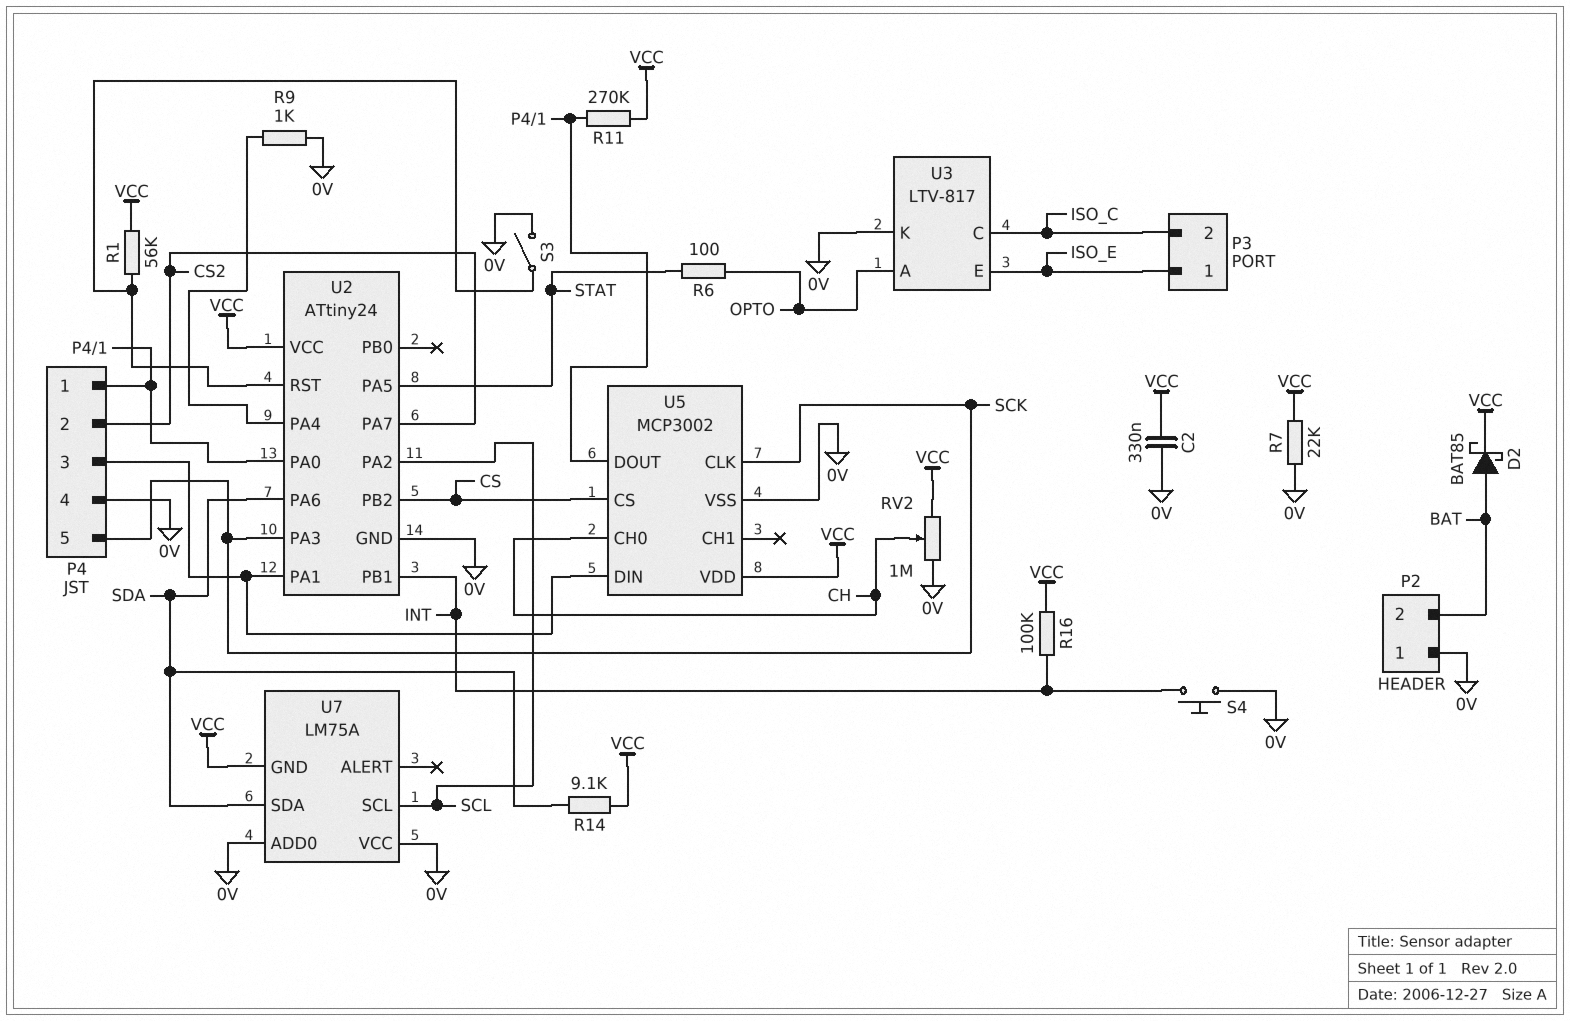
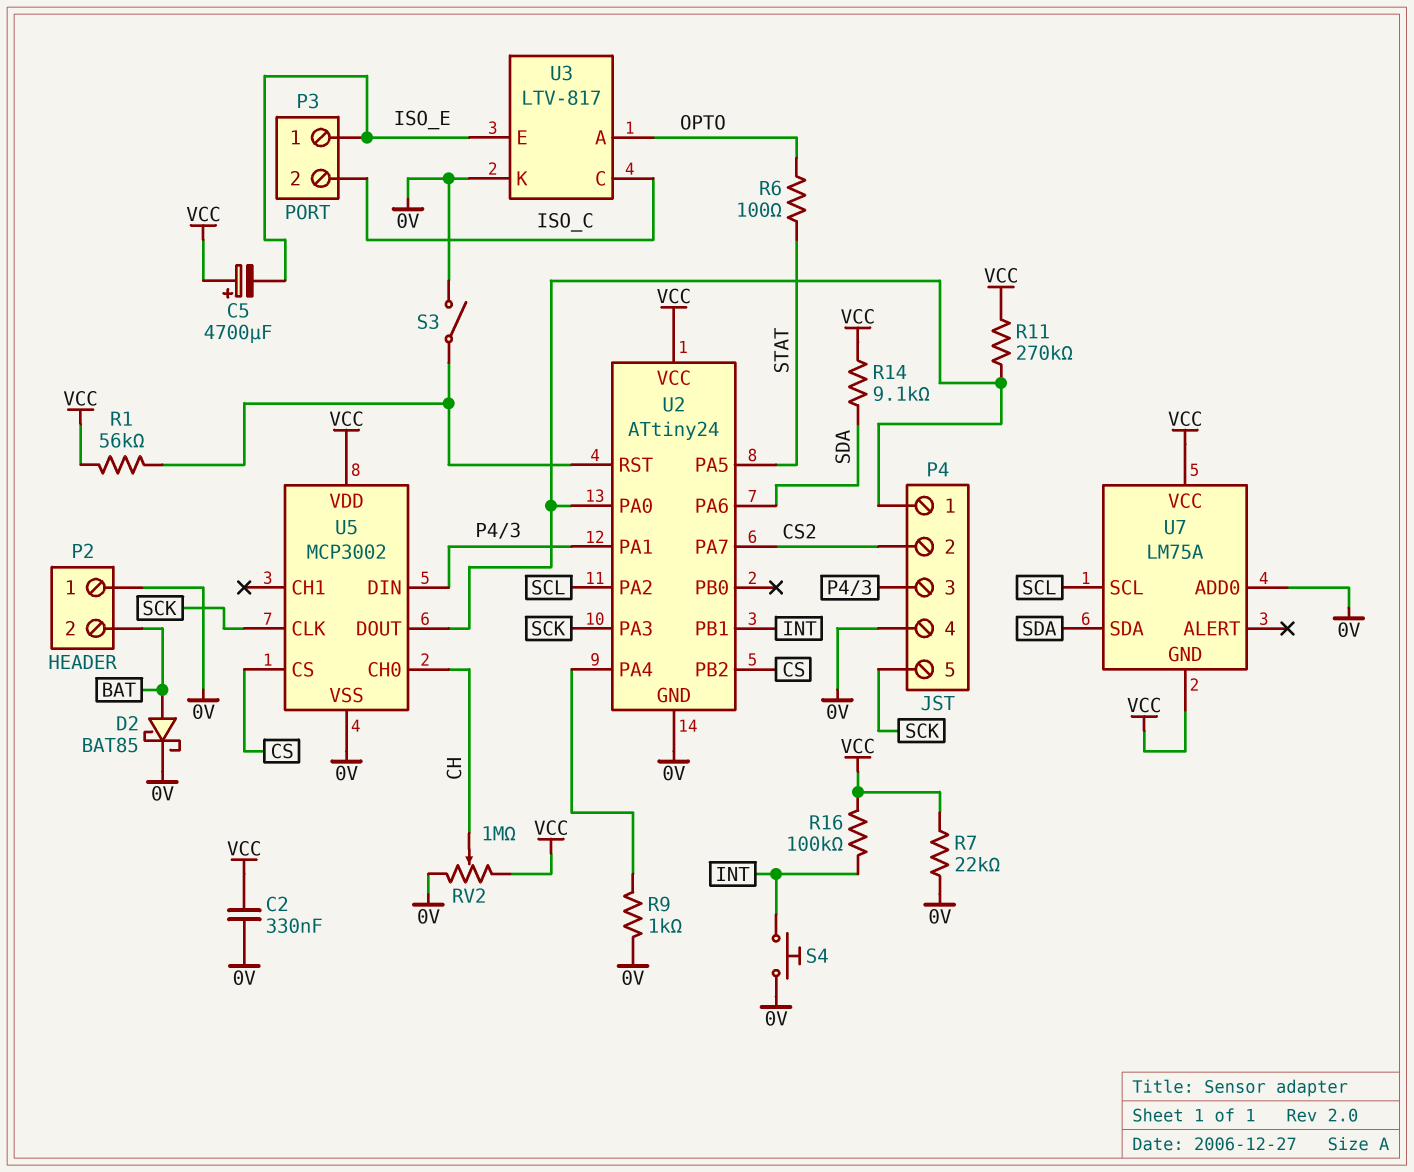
C5: none -> 4700uF (plus VCC, minus ISO_E)
D2: schottky BAT85 (A BAT, K VCC) -> schottky BAT85 (A BAT, K 0V)
U7 pin VCC: 0V -> VCC

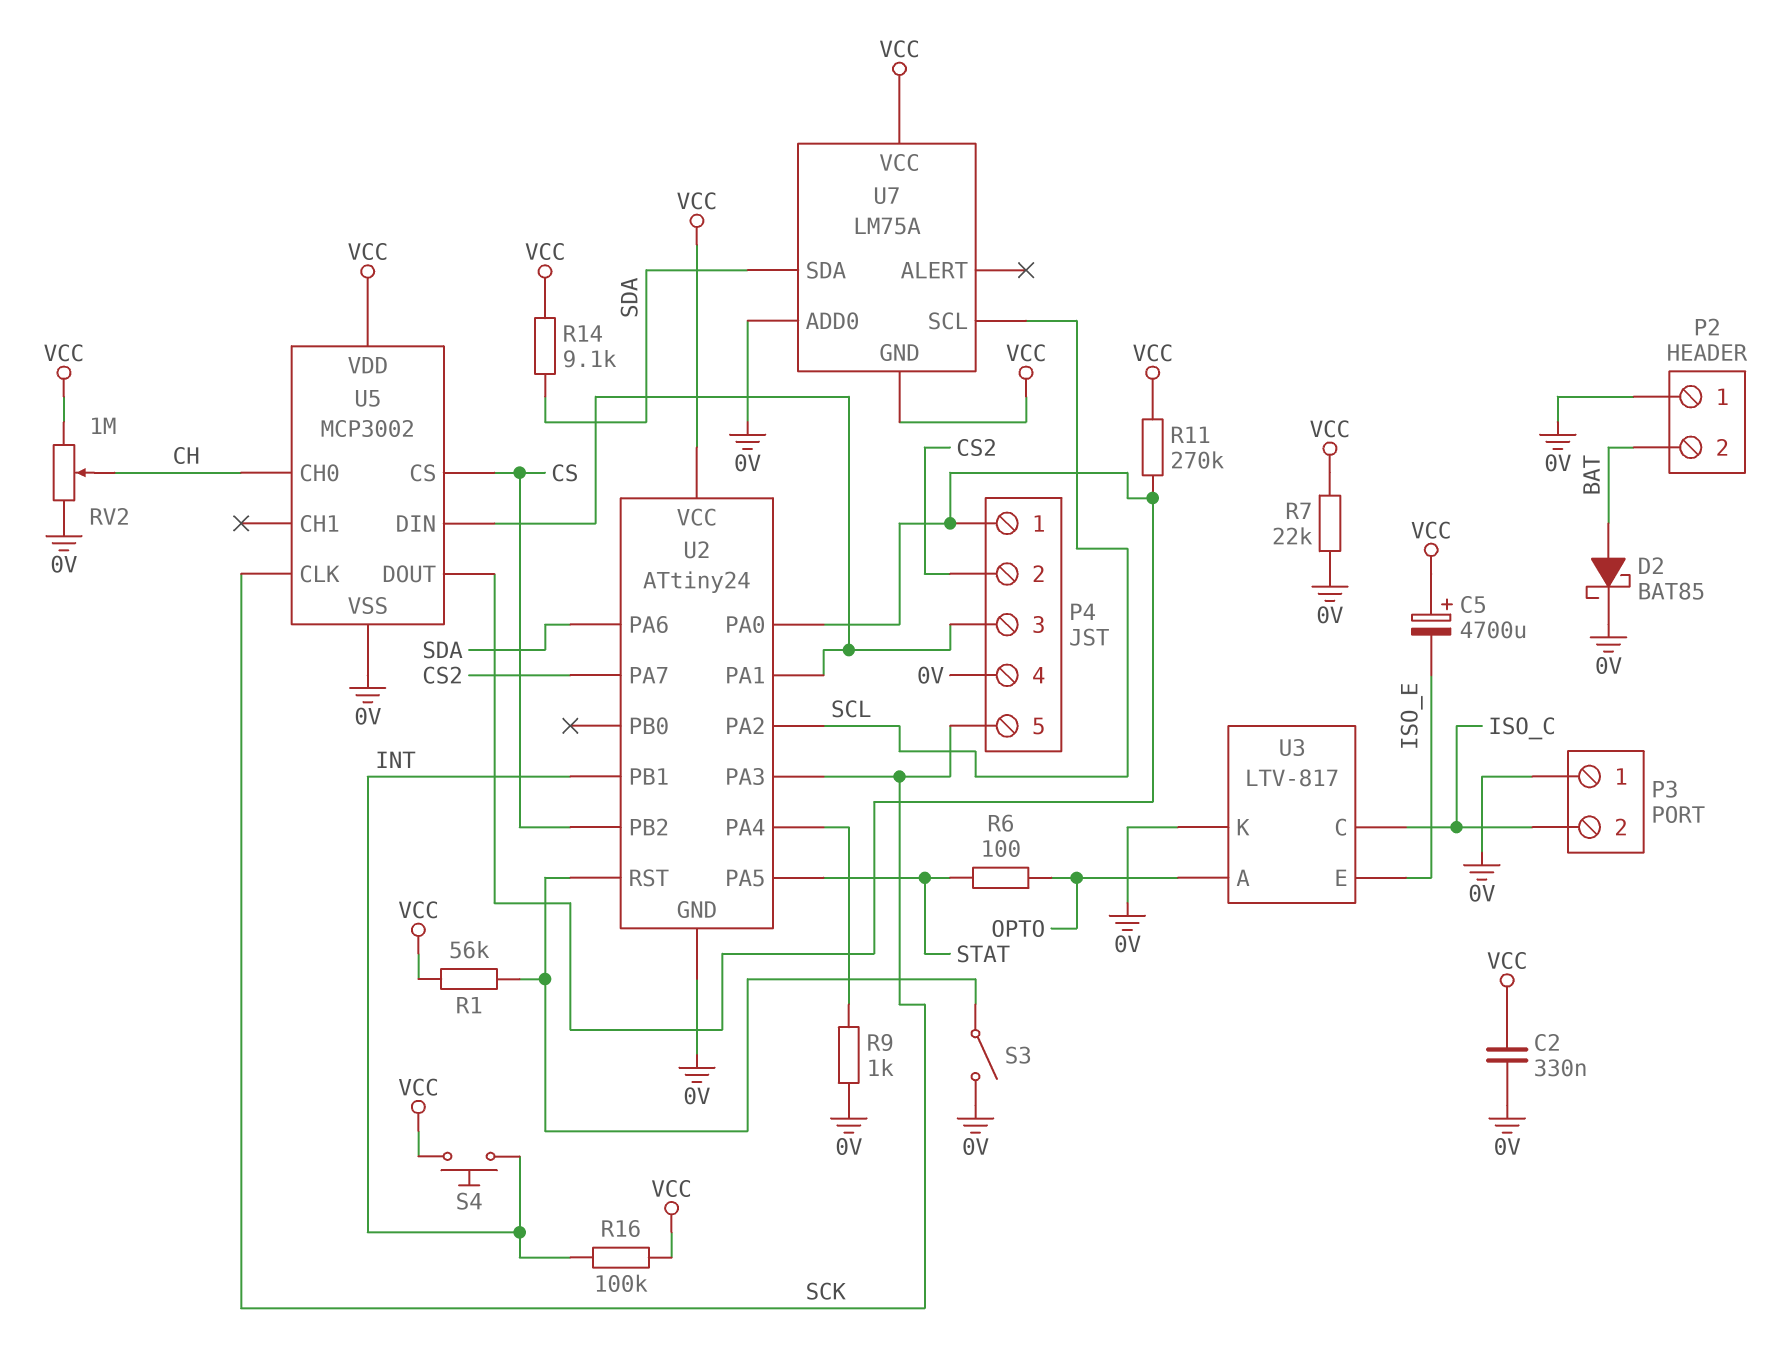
P3 pin 1: ISO_E -> 0V
S4: button (0V, INT) -> button (INT, VCC)

